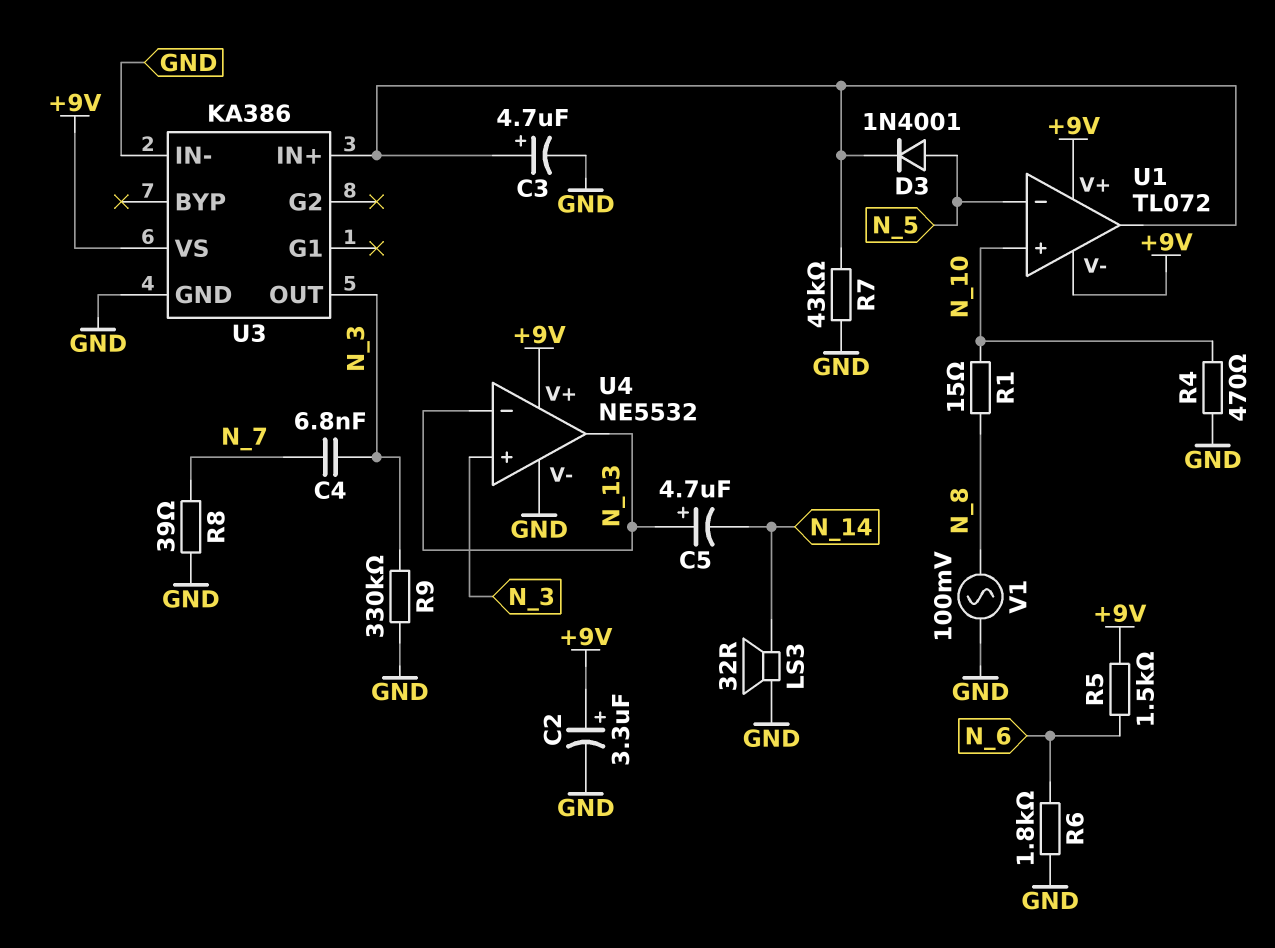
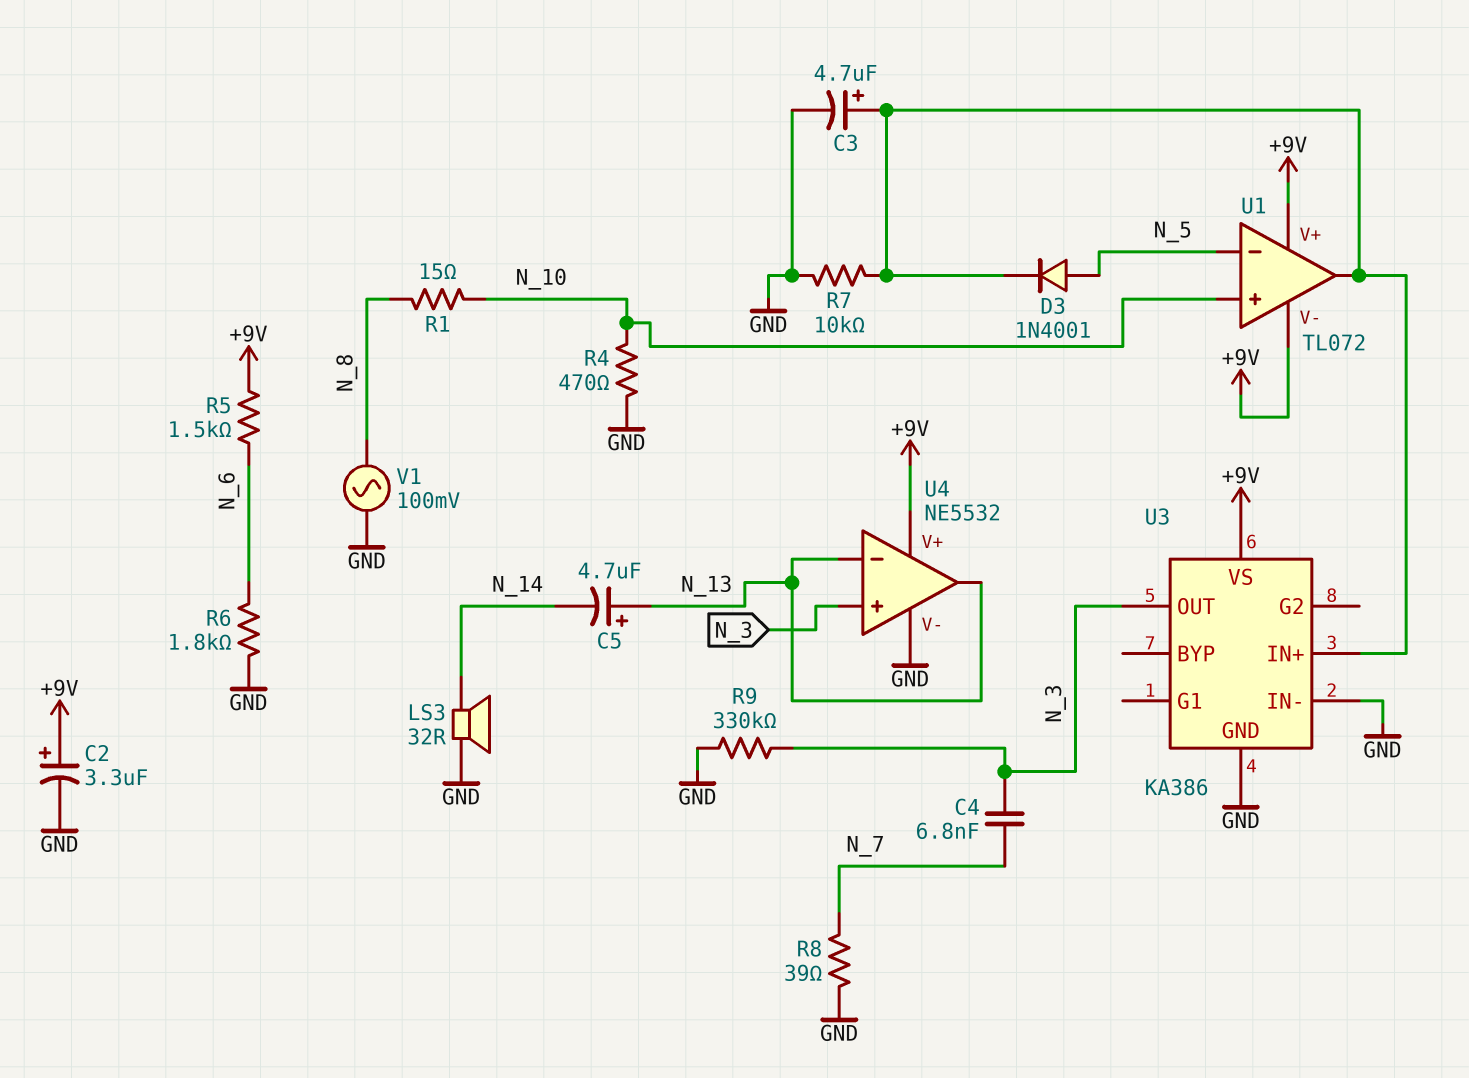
R7: 43k (GND, U1/out) -> 10k (GND, U1/out)

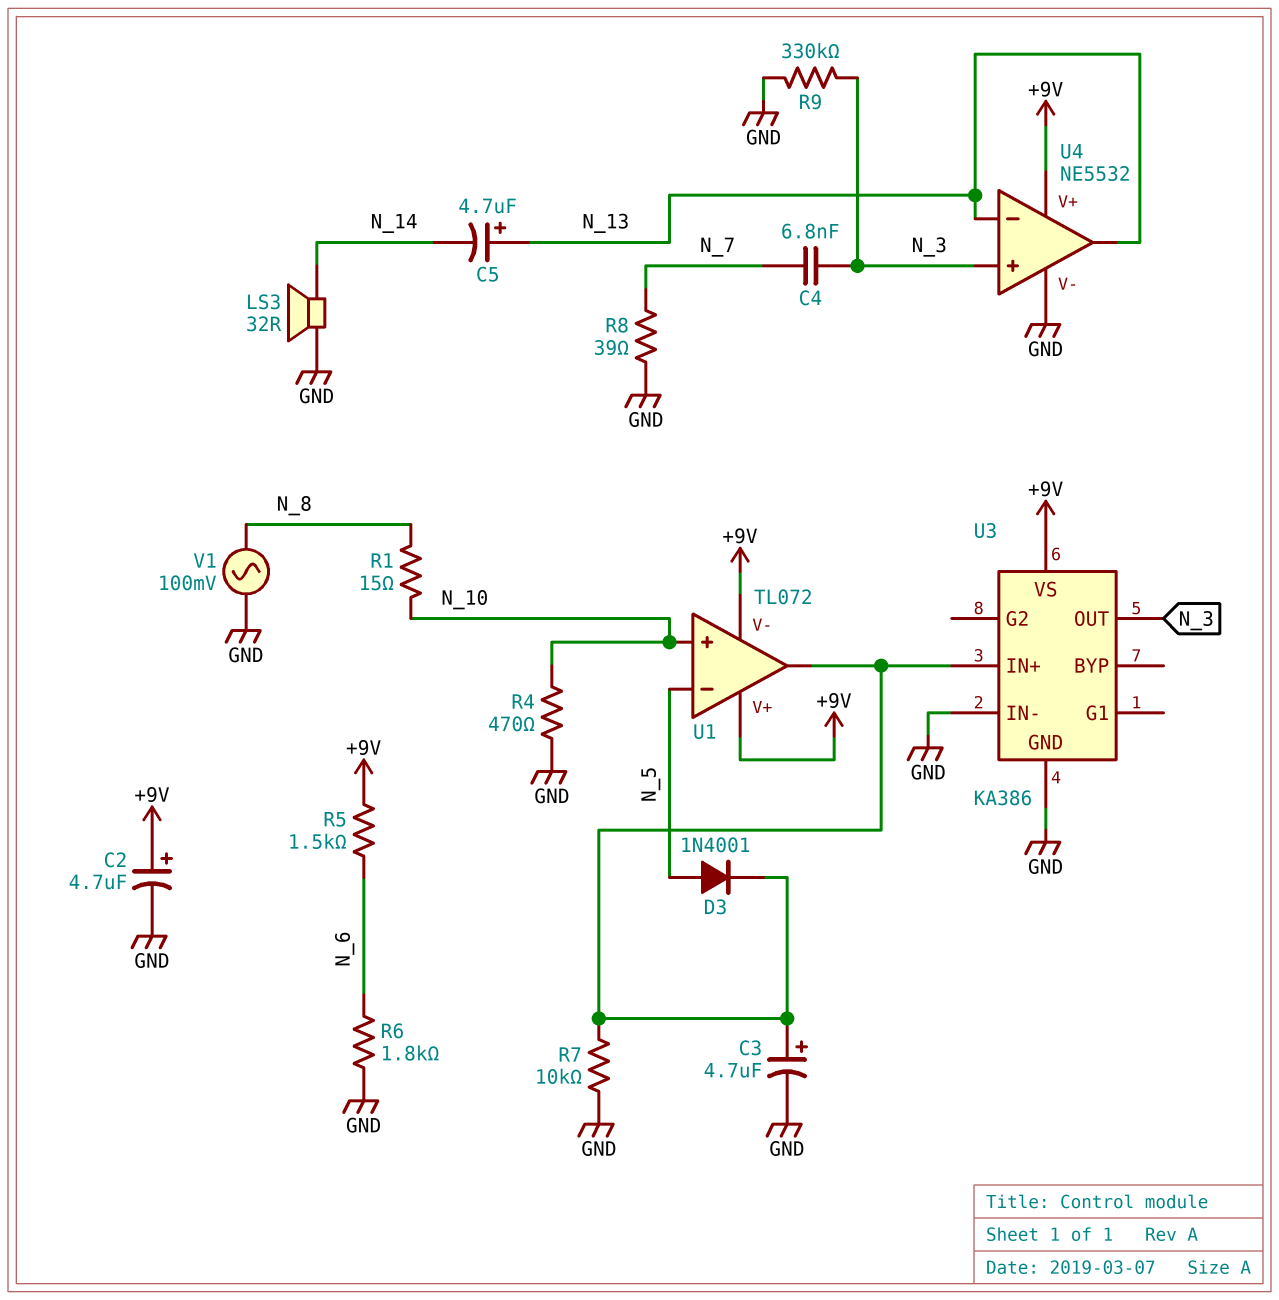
C2: 3.3uF (plus +9V, minus GND) -> 4.7uF (plus +9V, minus GND)

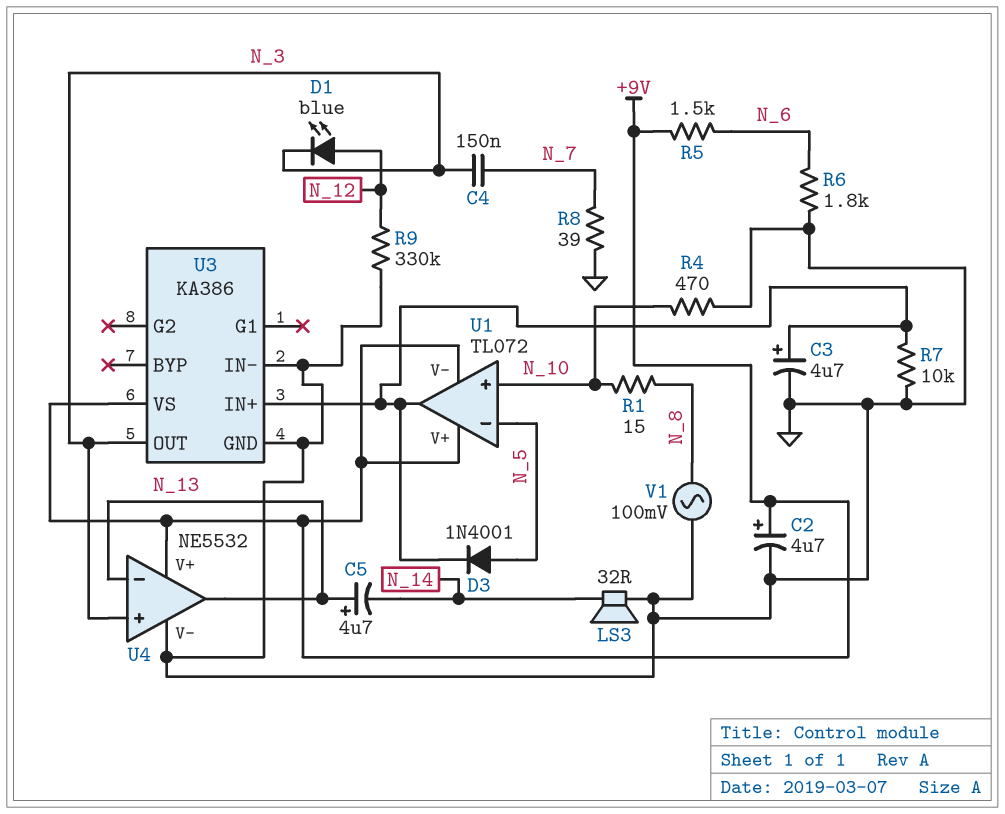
C4: 6.8nF (N_3, N_7) -> 150nF (N_3, N_7)
D1: none -> LED blue (A N_12, K N_3)
R9: 330k (GND, N_3) -> 330k (GND, N_12)

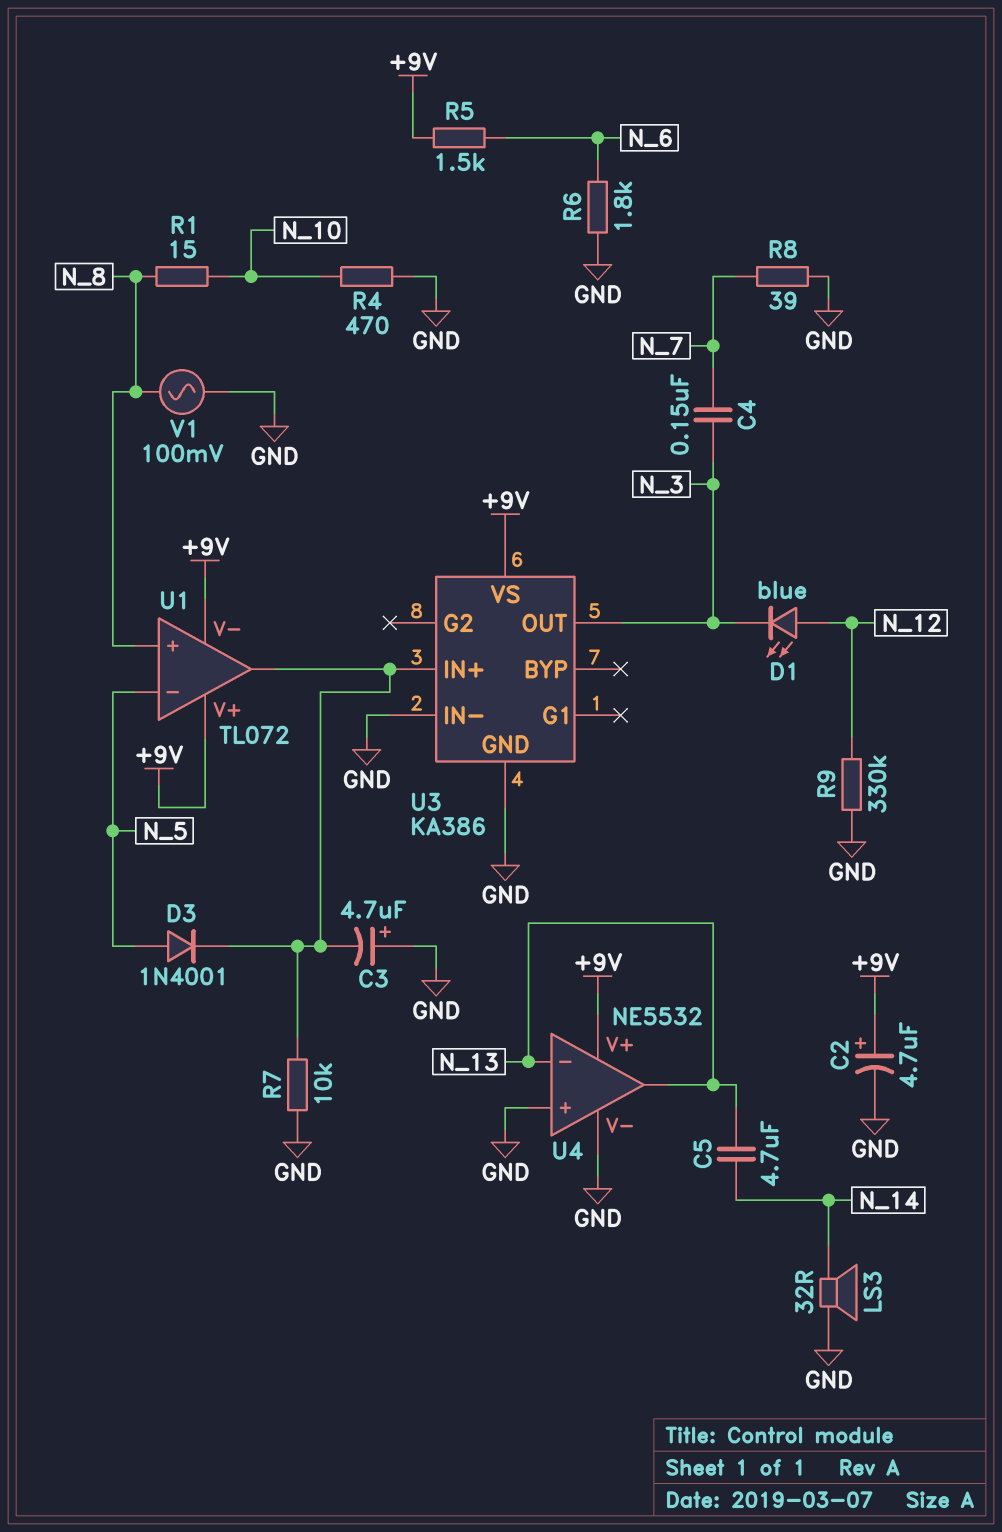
C3: 4.7uF (plus U1/out, minus GND) -> 4.7uF (plus GND, minus U1/out)
C5: 4.7uF (plus N_13, minus N_14) -> 4.7uF (N_13, N_14)
U1 pin in+: N_10 -> N_8
U4 pin in+: N_3 -> GND

